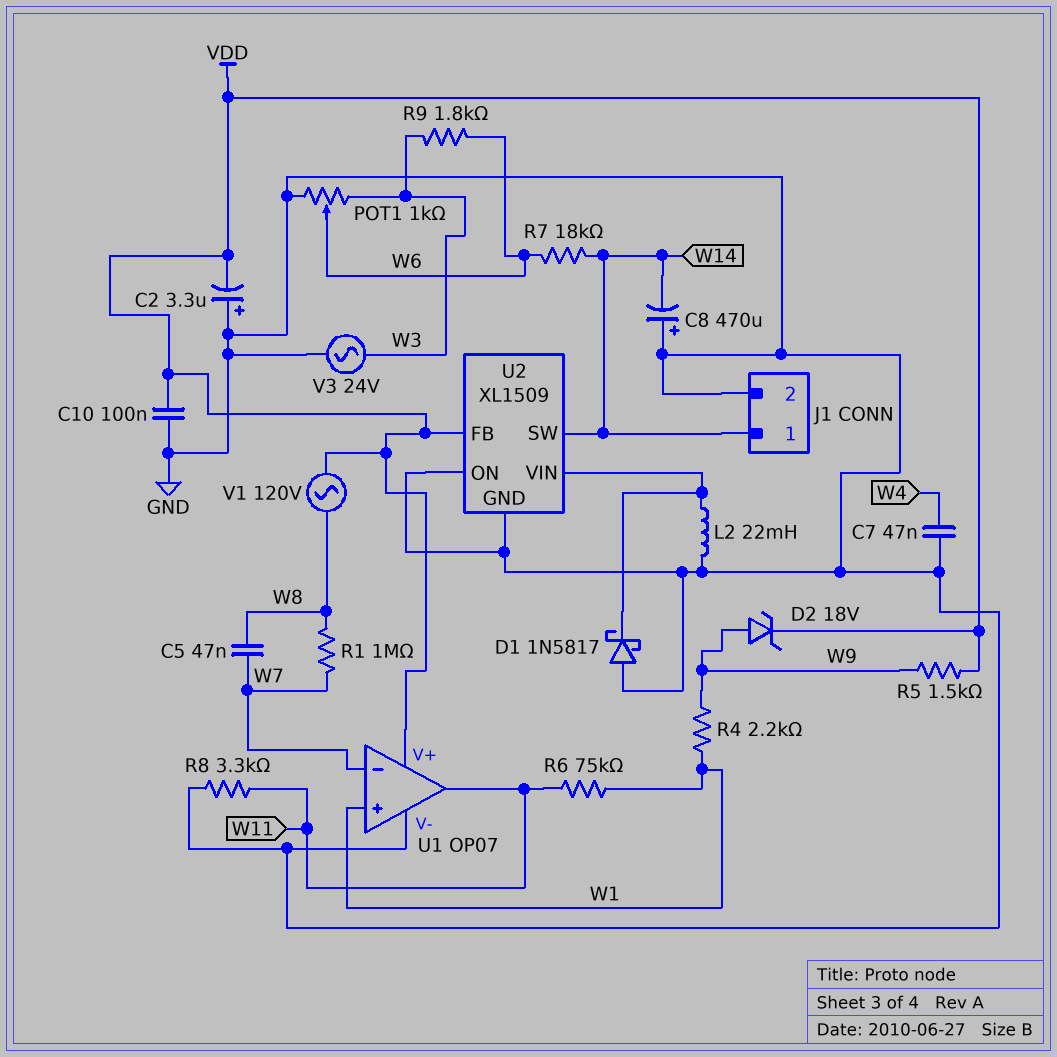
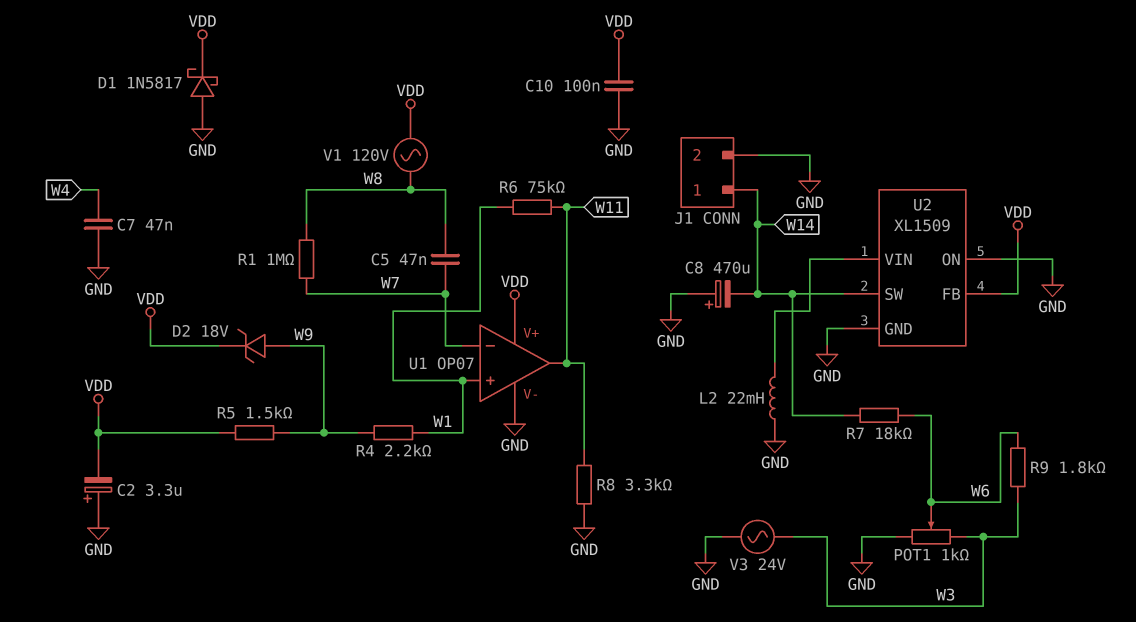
D1: schottky 1N5817 (A GND, K U2/VIN) -> schottky 1N5817 (A GND, K VDD)

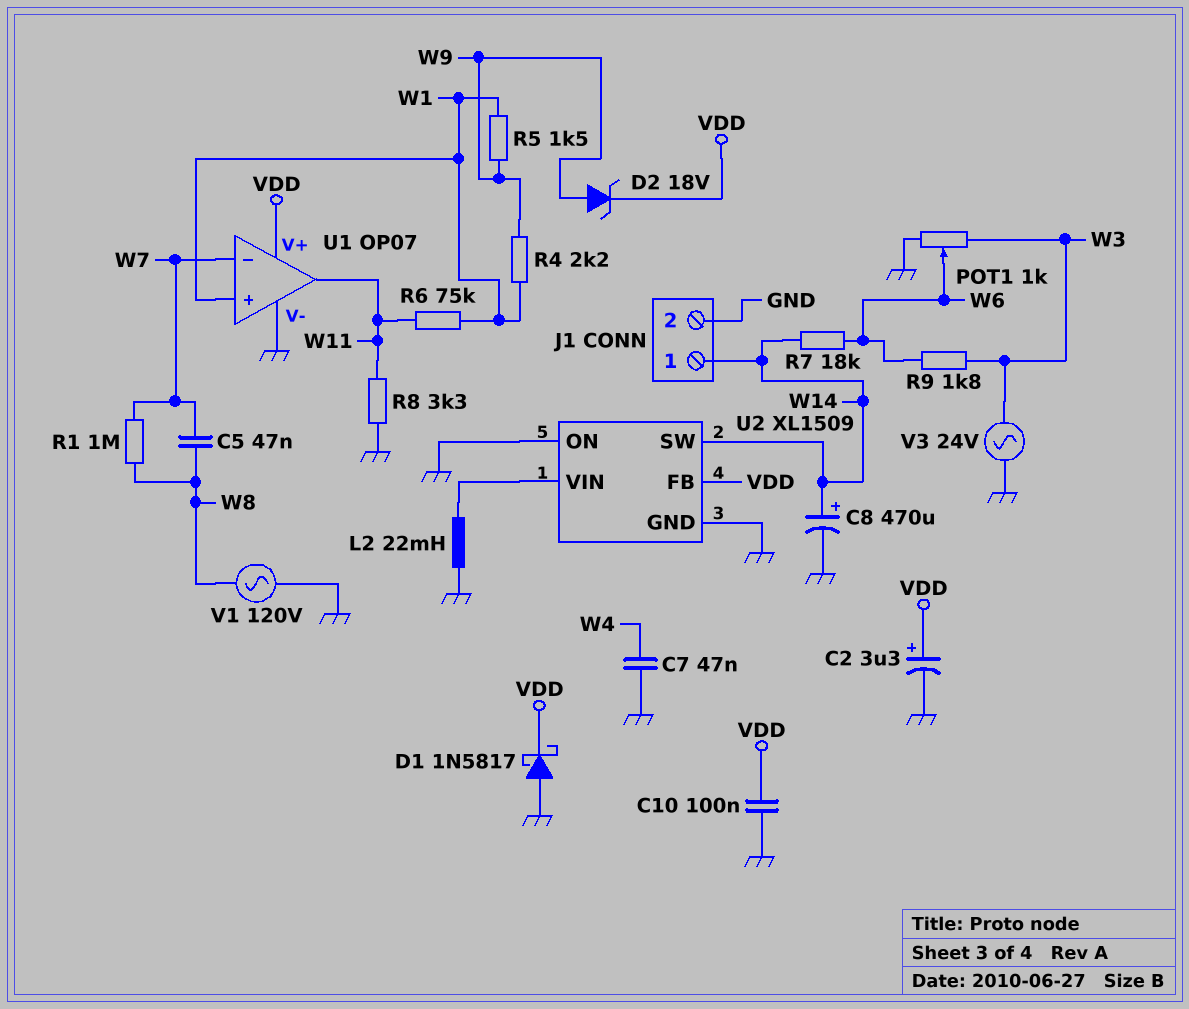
C2: 3.3uF (plus GND, minus VDD) -> 3.3uF (plus VDD, minus GND)
C8: 470uF (plus GND, minus W14) -> 470uF (plus W14, minus GND)
R5: 1.5k (VDD, W9) -> 1.5k (W1, W9)
V1: AC 120V (VDD, W8) -> AC 120V (GND, W8)

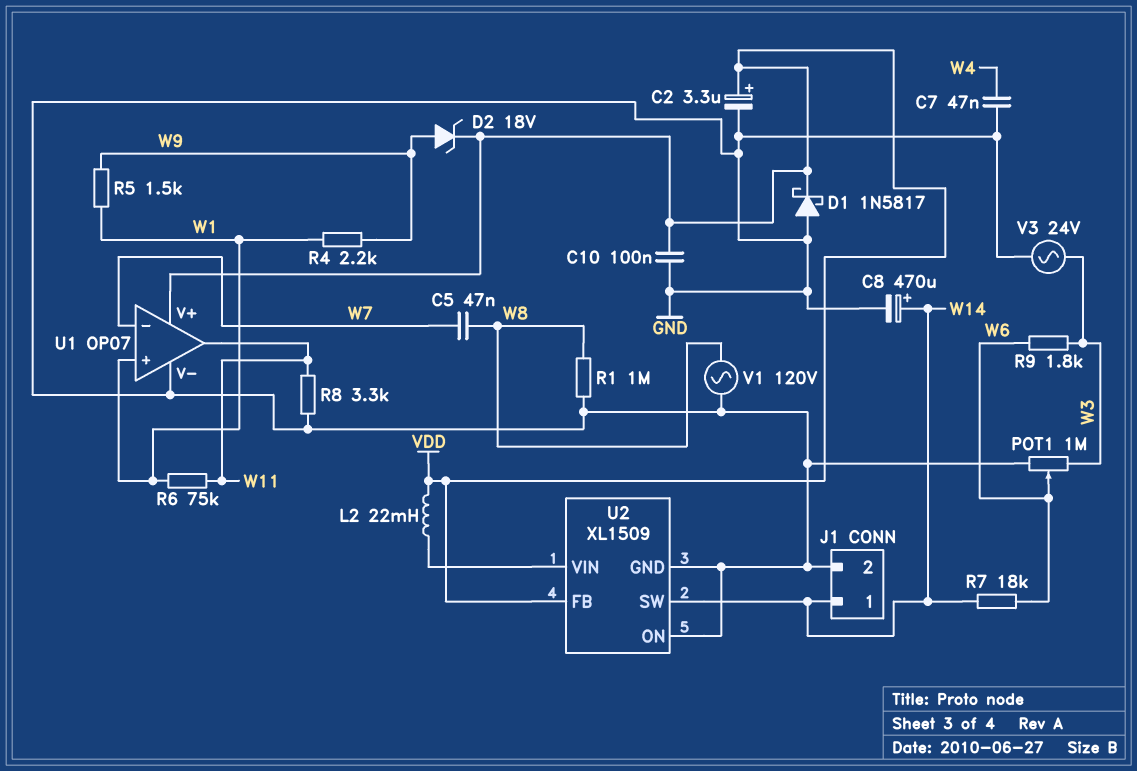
L2: 22mH (GND, U2/VIN) -> 22mH (U2/VIN, VDD)
POT1: 1k (GND, W3, wiper W6) -> 1M (GND, W3, wiper W6)
R1: 1M (W7, W8) -> 1M (GND, W8)

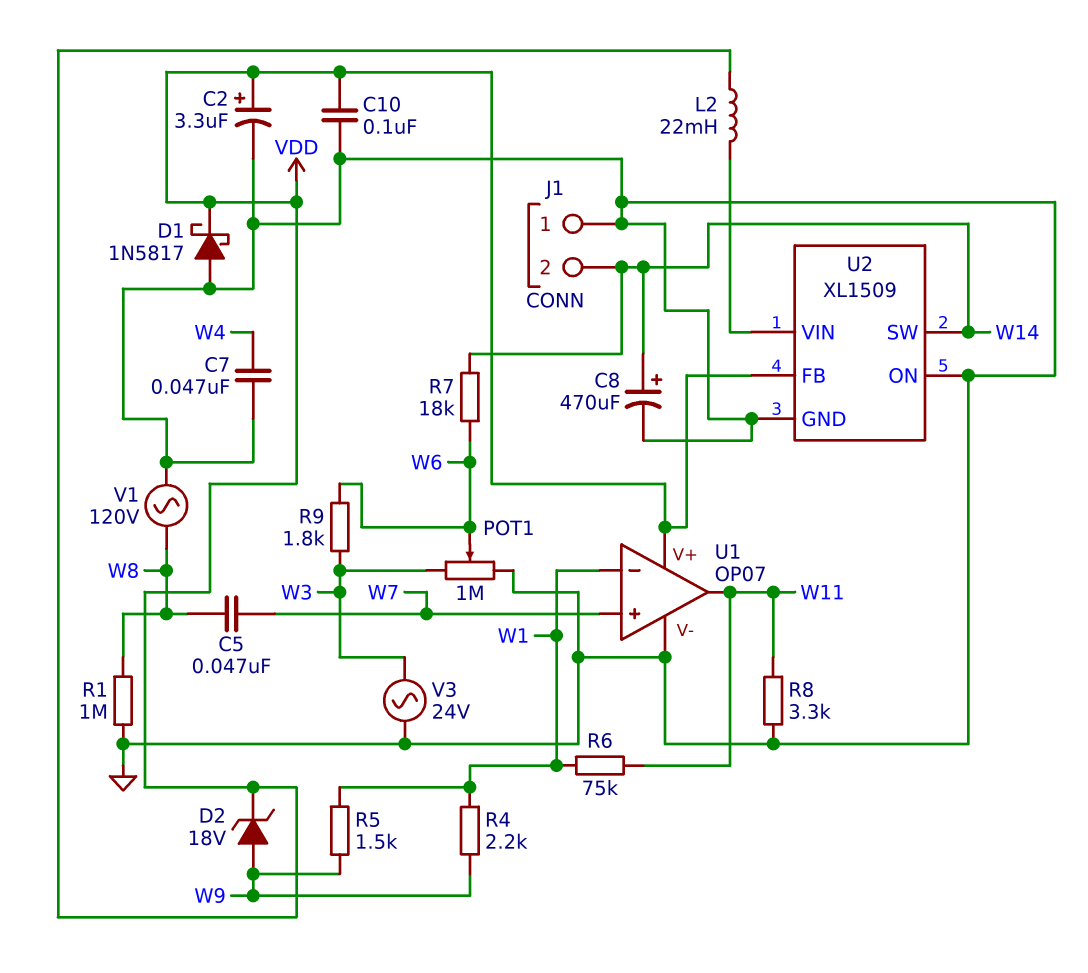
J1 pin 1: W14 -> GND
J1 pin 2: GND -> W14
U1 pin in+: W1 -> W7
U1 pin in-: W7 -> W1

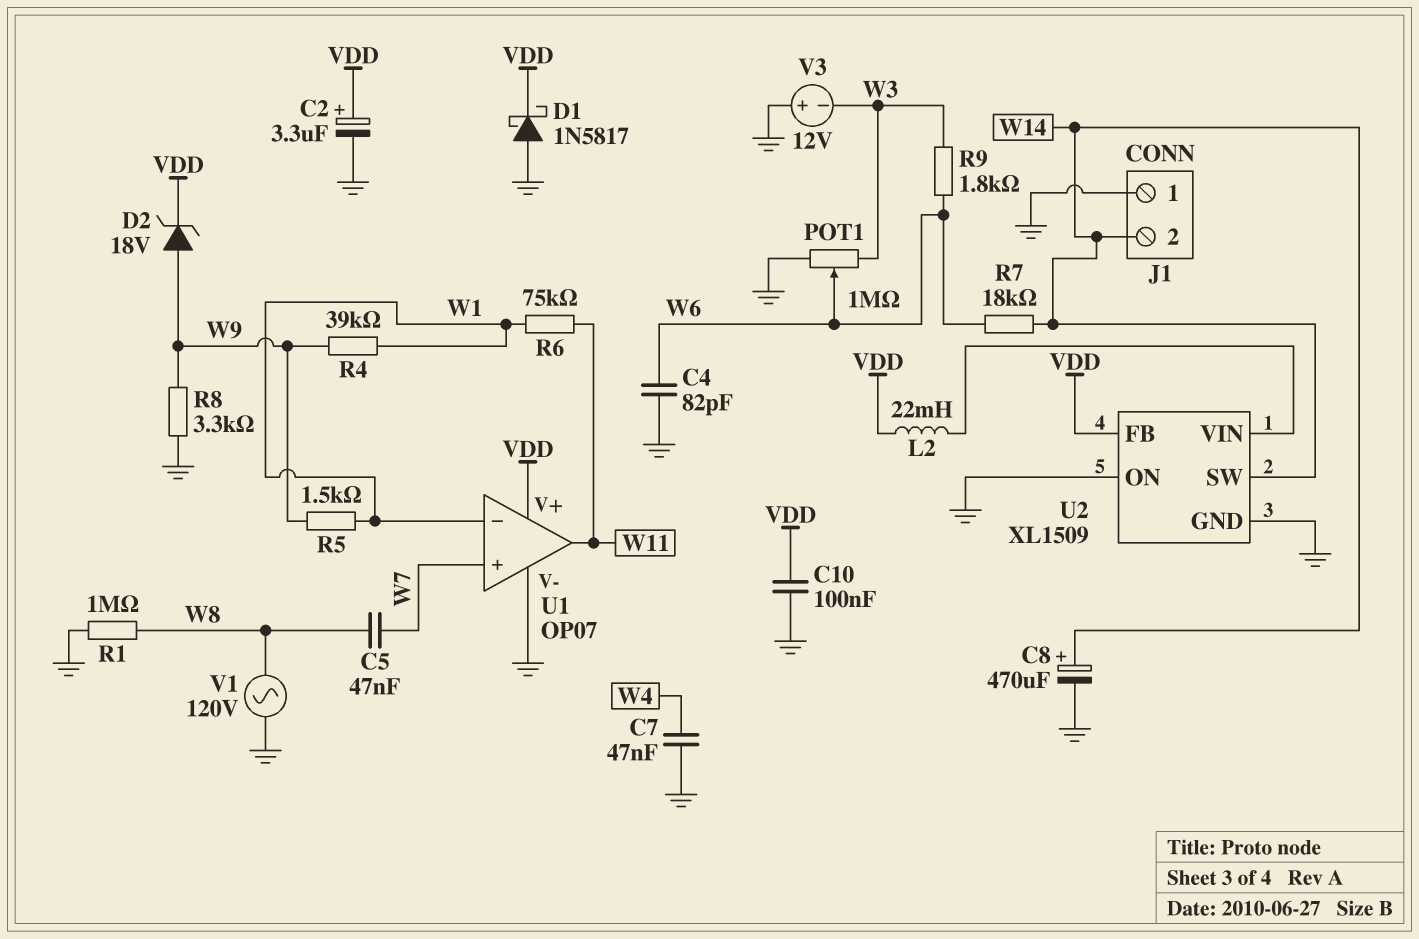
C4: none -> 82pF (GND, W6)
R4: 2.2k (W1, W9) -> 39k (W1, W9)
R8: 3.3k (GND, W11) -> 3.3k (GND, W9)
V3: AC 24V (GND, W3) -> 12V (plus GND, minus W3)

